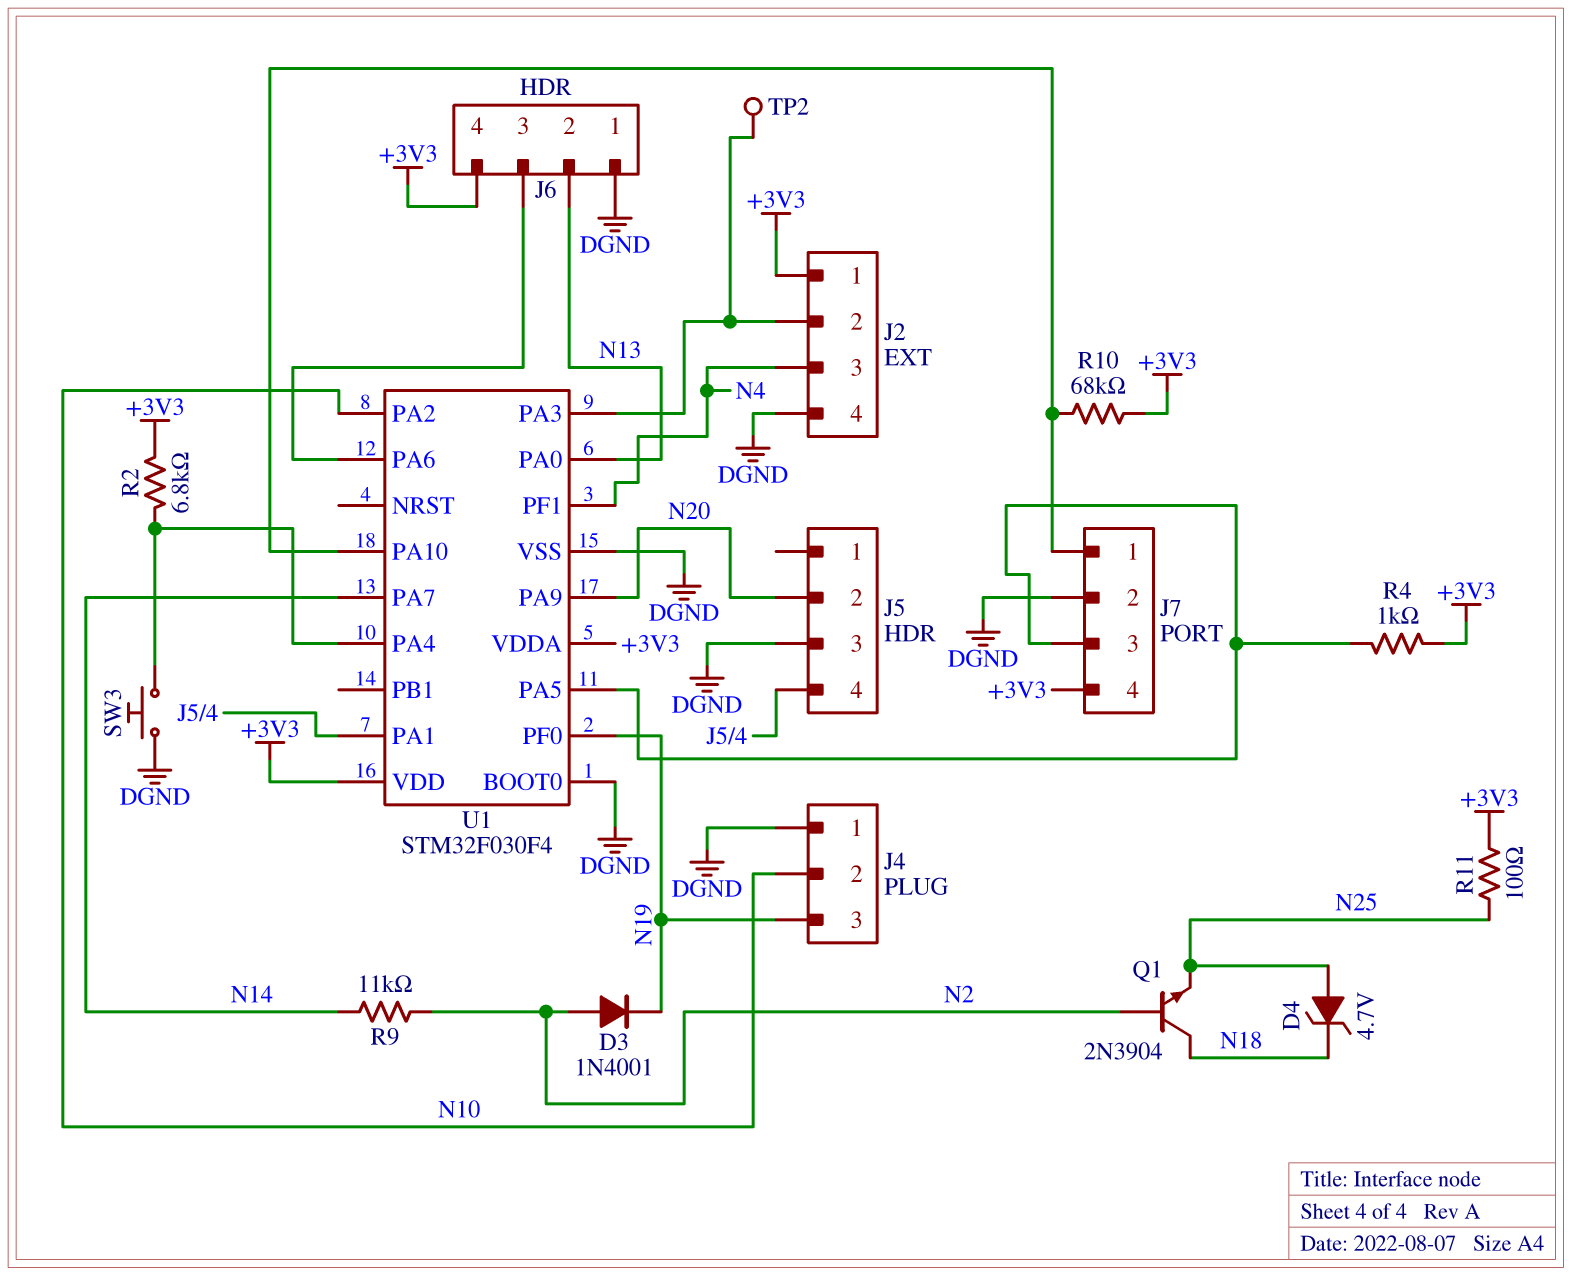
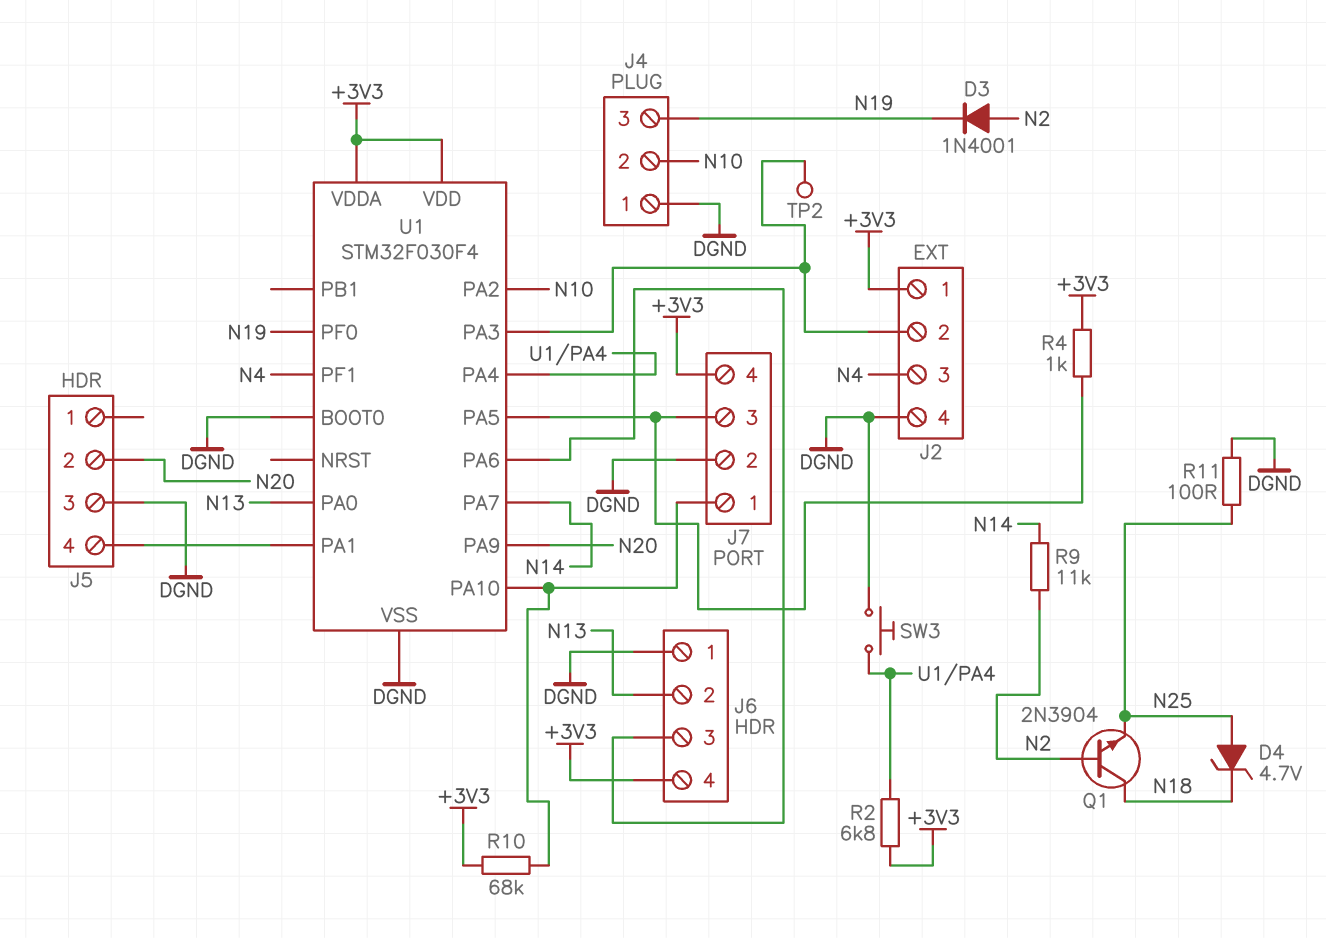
R11: 100 (+3V3, N25) -> 100 (DGND, N25)

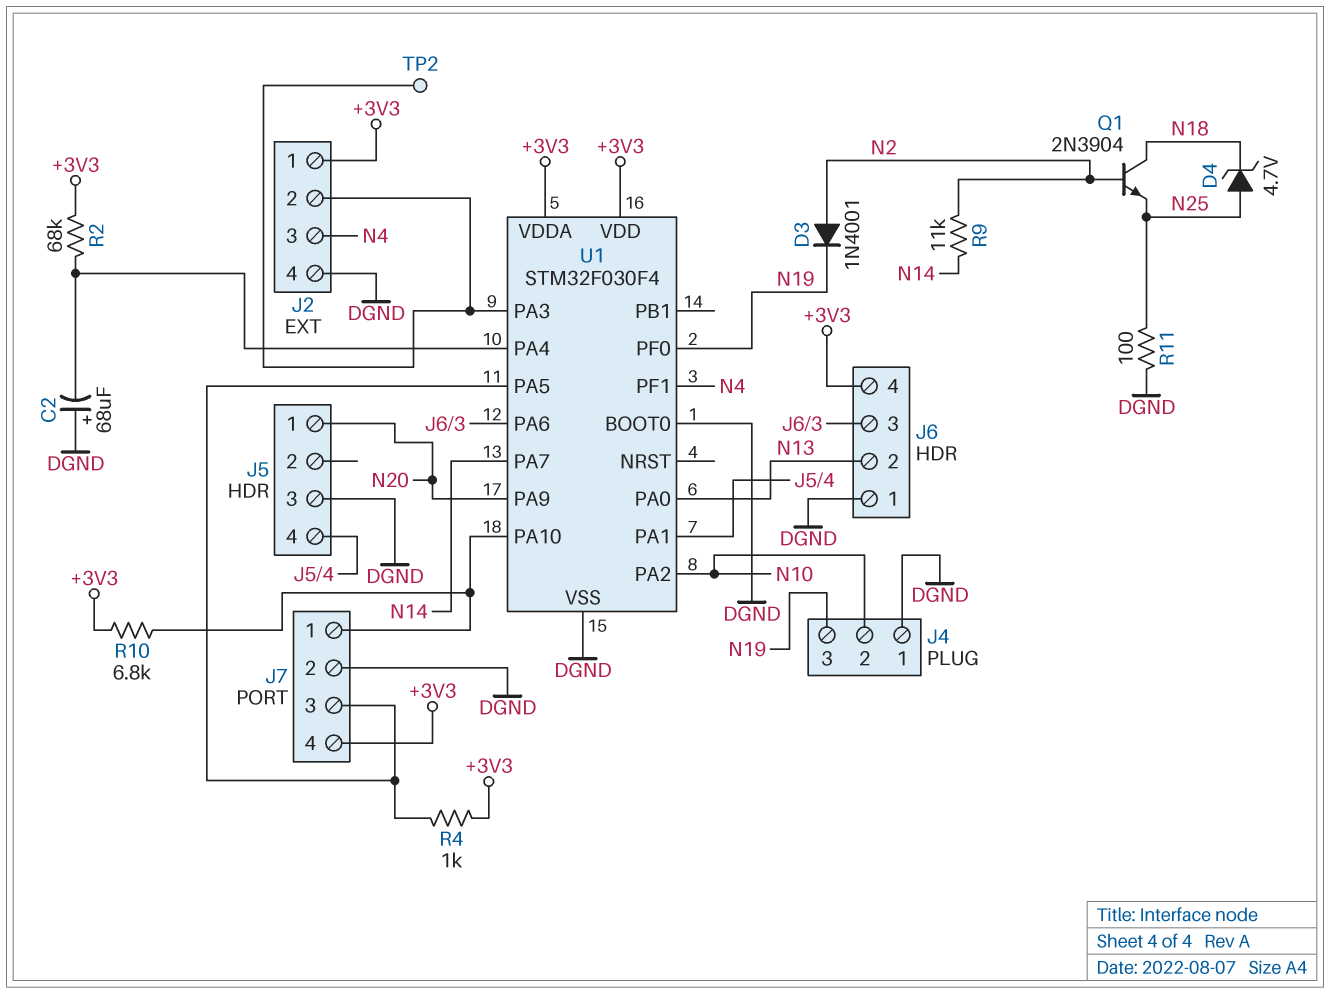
C2: none -> 68uF (plus DGND, minus U1/PA4)
J5 pin 1: none -> N20
J5 pin 2: N20 -> none
R2: 6.8k (+3V3, U1/PA4) -> 68k (+3V3, U1/PA4)
R10: 68k (+3V3, J7/1) -> 6.8k (+3V3, J7/1)
SW3: button (DGND, U1/PA4) -> none

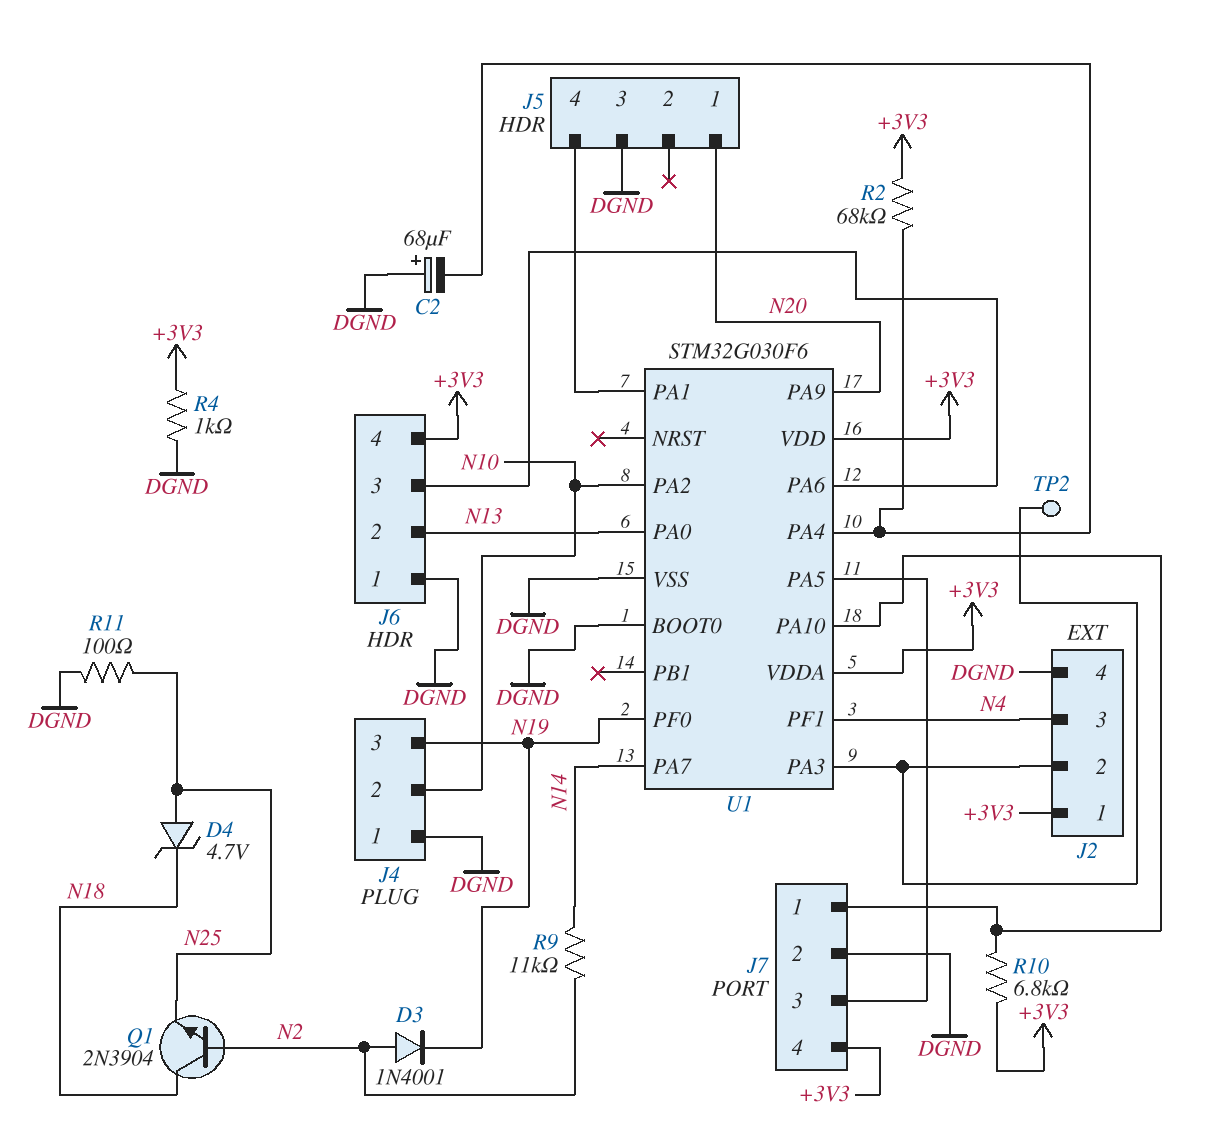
R4: 1k (+3V3, J7/3) -> 1k (+3V3, DGND)
U1: STM32F030F4 -> STM32G030F6

